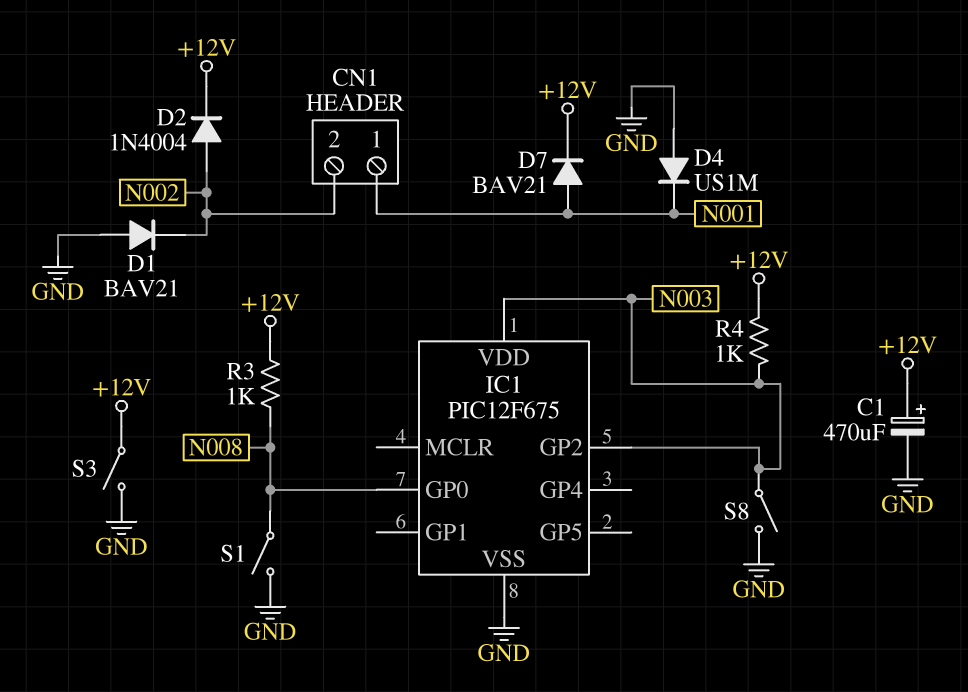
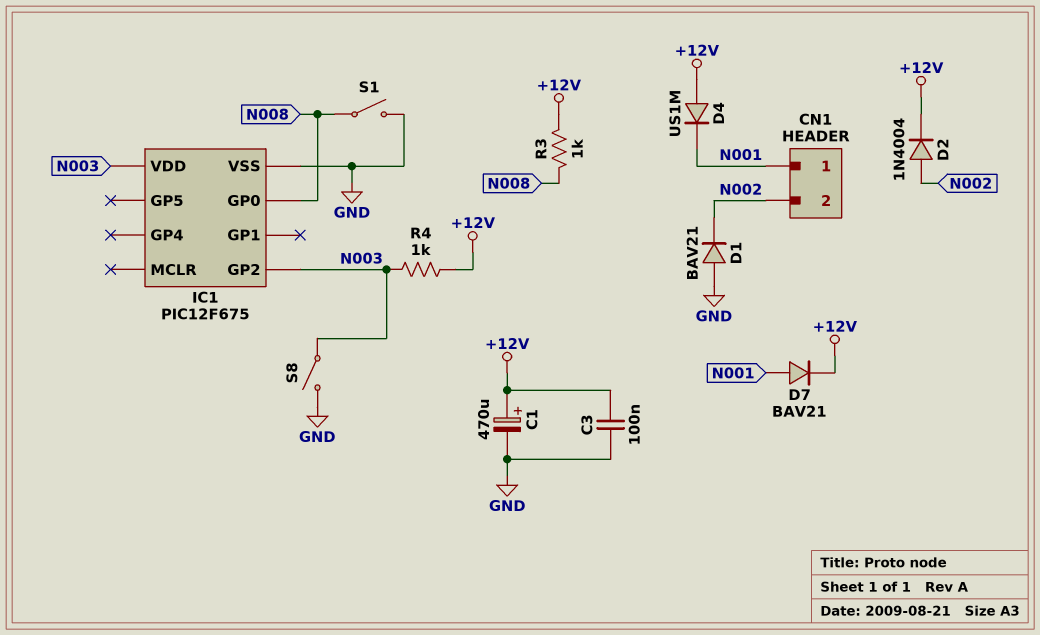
C3: none -> 100nF (+12V, GND)
D4: diode US1M (A GND, K N001) -> diode US1M (A +12V, K N001)
S3: switch (+12V, GND) -> none

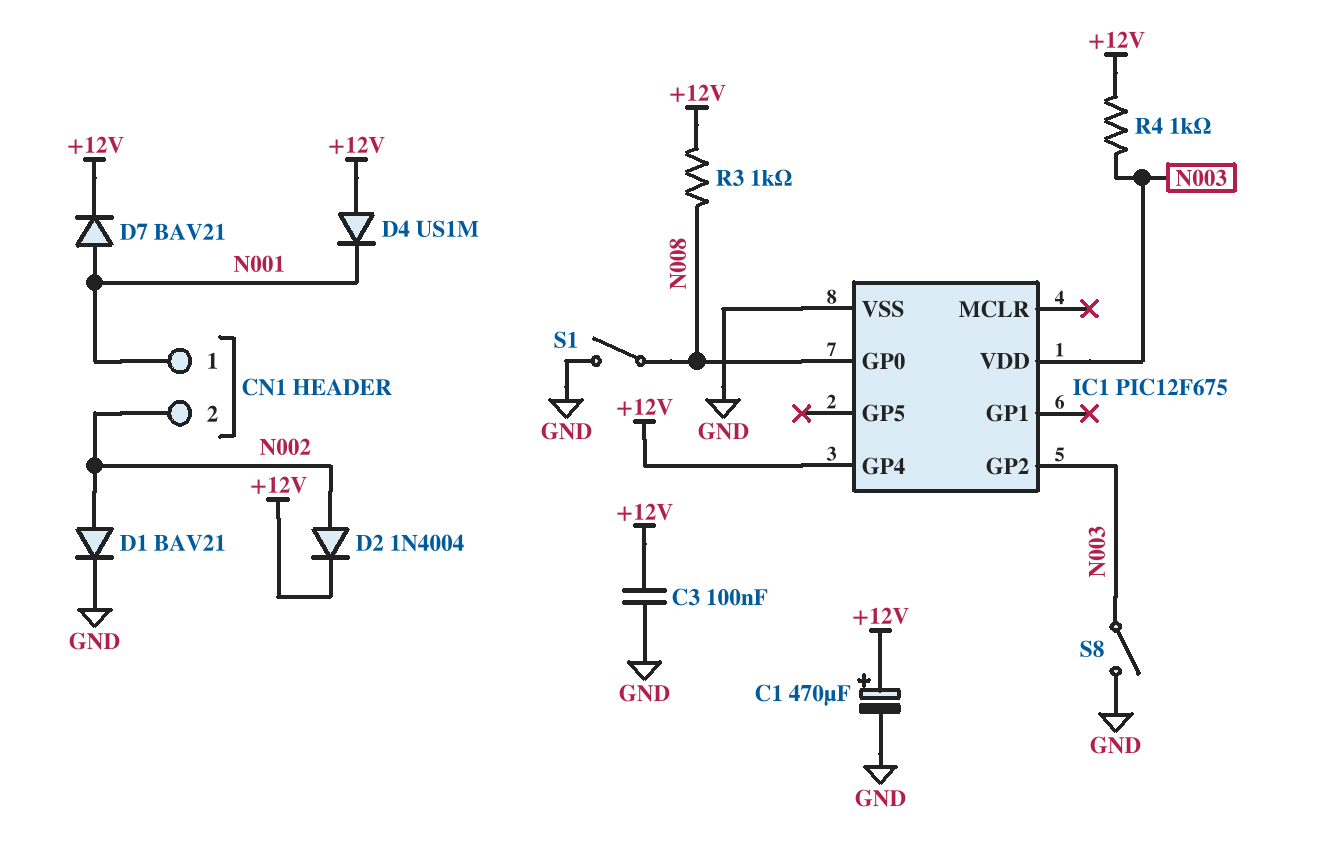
D1: diode BAV21 (A GND, K N002) -> diode BAV21 (A N002, K GND)
IC1 pin GP4: none -> +12V

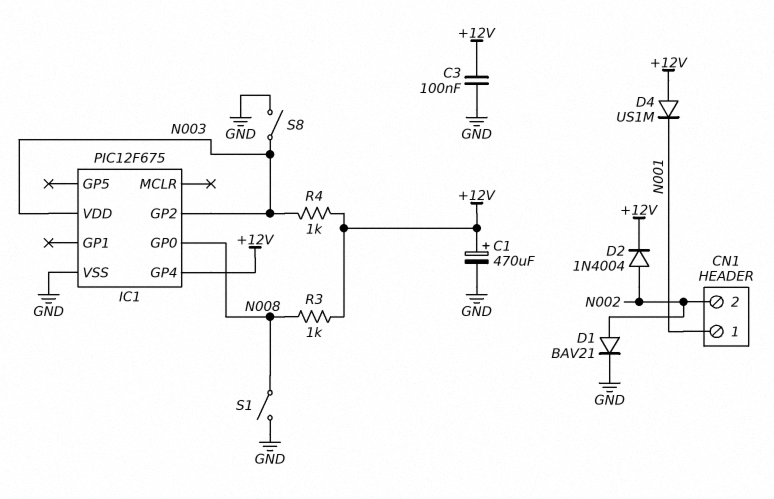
D7: diode BAV21 (A N001, K +12V) -> none

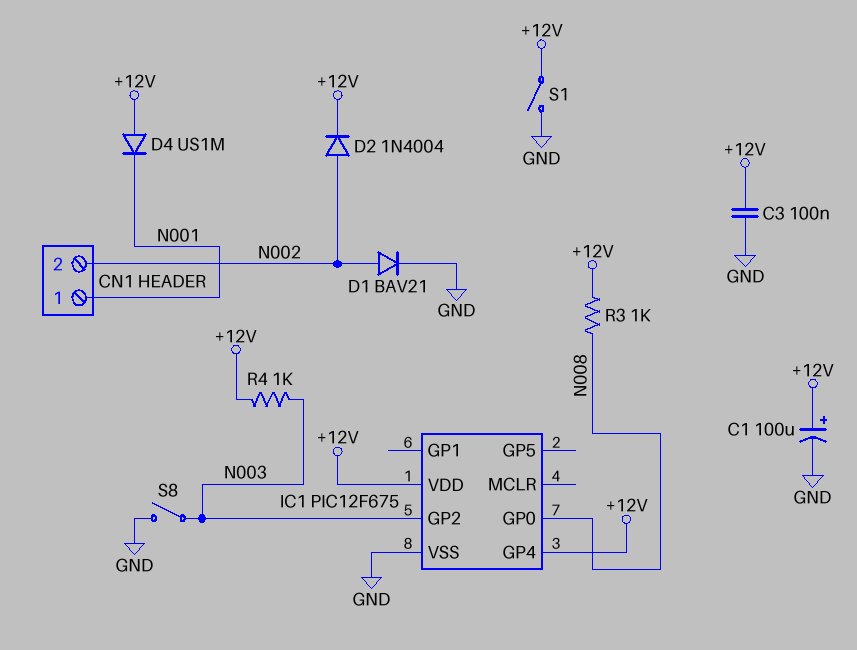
C1: 470uF (plus +12V, minus GND) -> 100uF (plus +12V, minus GND)
IC1 pin VDD: N003 -> +12V
S1: switch (GND, N008) -> switch (+12V, GND)

